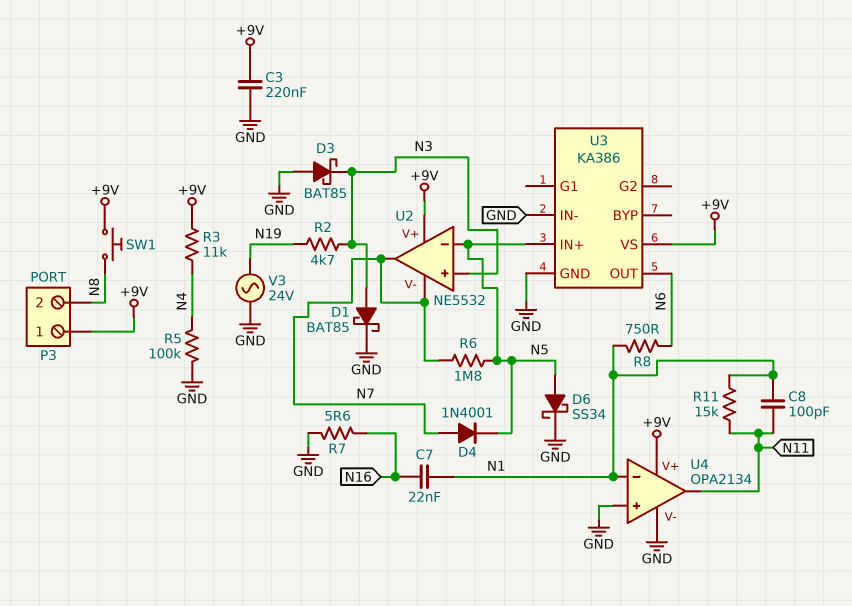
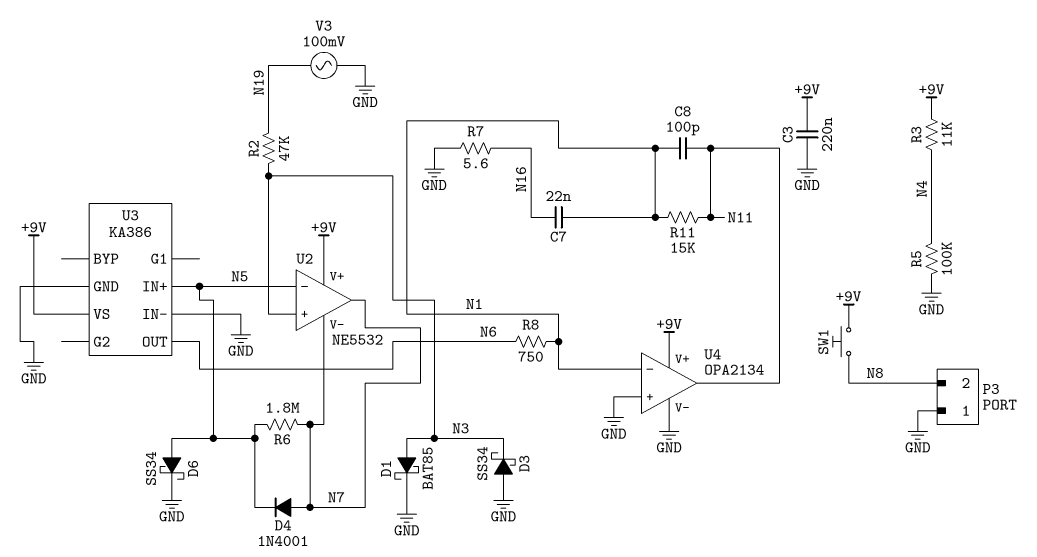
D3: schottky BAT85 (A GND, K N3) -> schottky SS34 (A GND, K N3)
P3 pin 1: +9V -> GND
R2: 4.7k (N3, N19) -> 47k (N3, N19)
V3: AC 24V (GND, N19) -> AC 100mV (GND, N19)

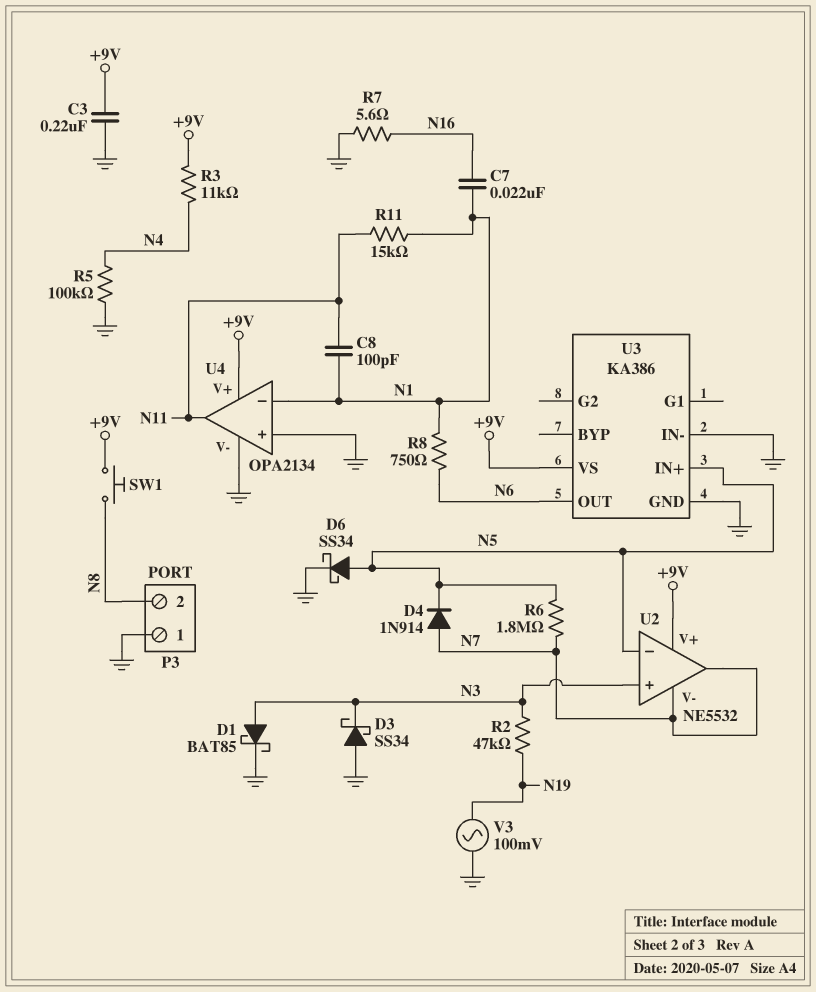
D4: diode 1N4001 (A N7, K N5) -> diode 1N914 (A N7, K N5)

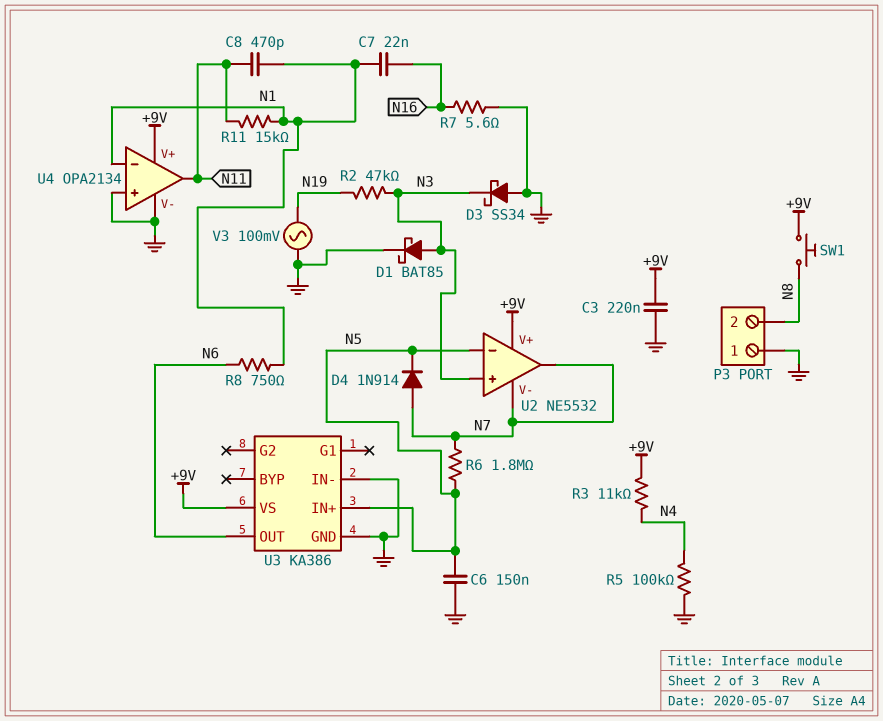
C6: none -> 150nF (GND, N5)
C8: 100pF (N1, N11) -> 470pF (N1, N11)
D6: schottky SS34 (A N5, K GND) -> none

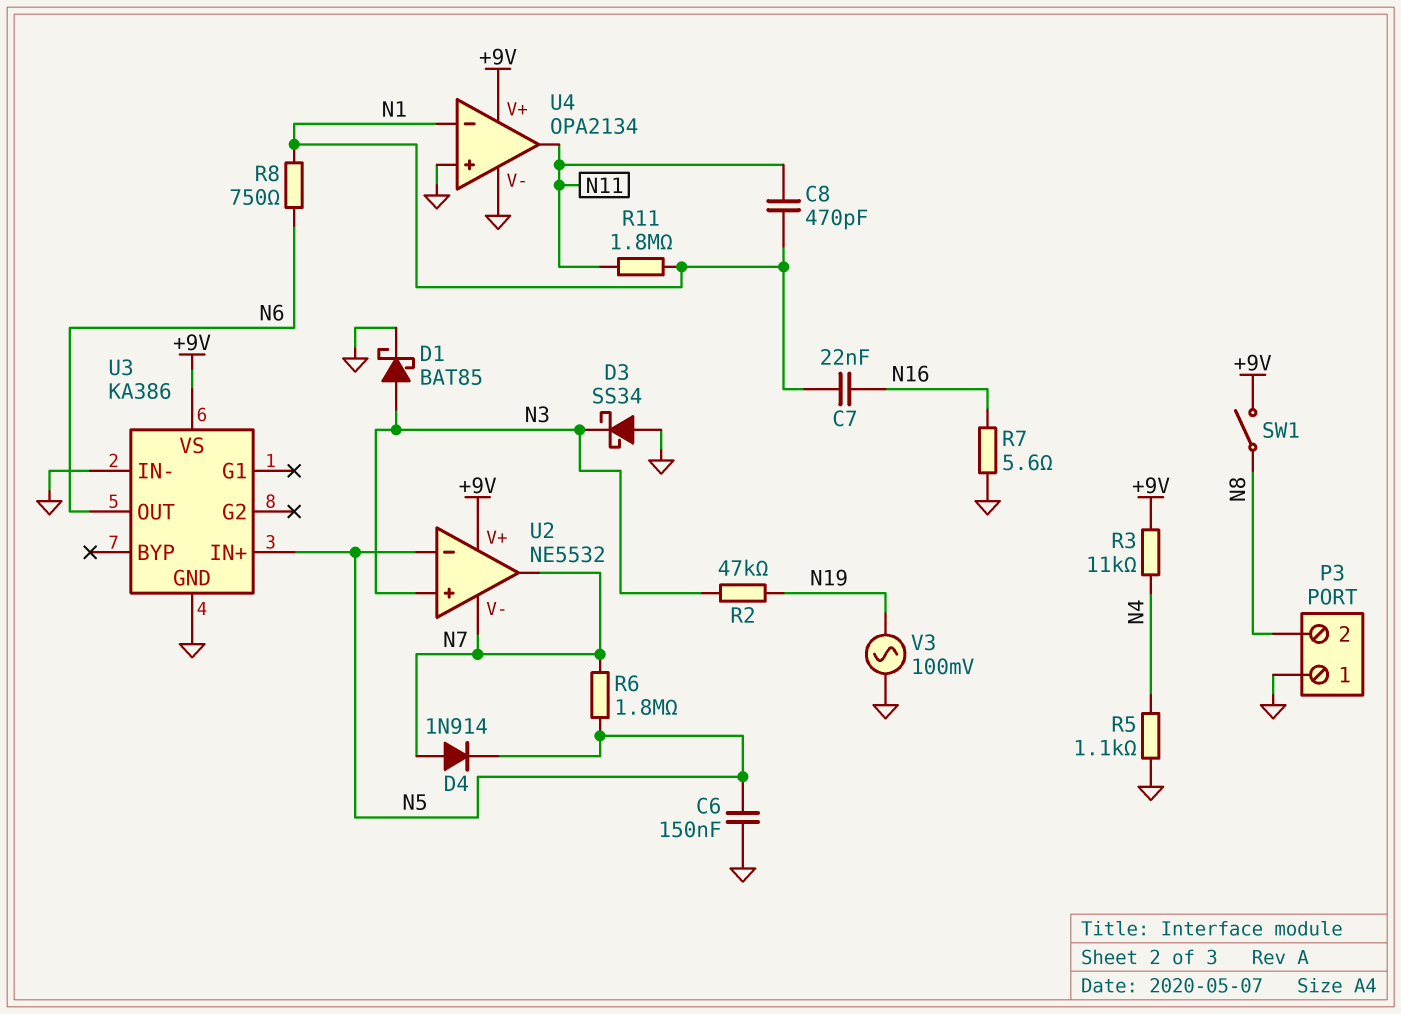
C3: 220nF (+9V, GND) -> none
R5: 100k (GND, N4) -> 1.1k (GND, N4)
R11: 15k (N1, N11) -> 1.8M (N1, N11)
SW1: button (+9V, N8) -> switch (+9V, N8)

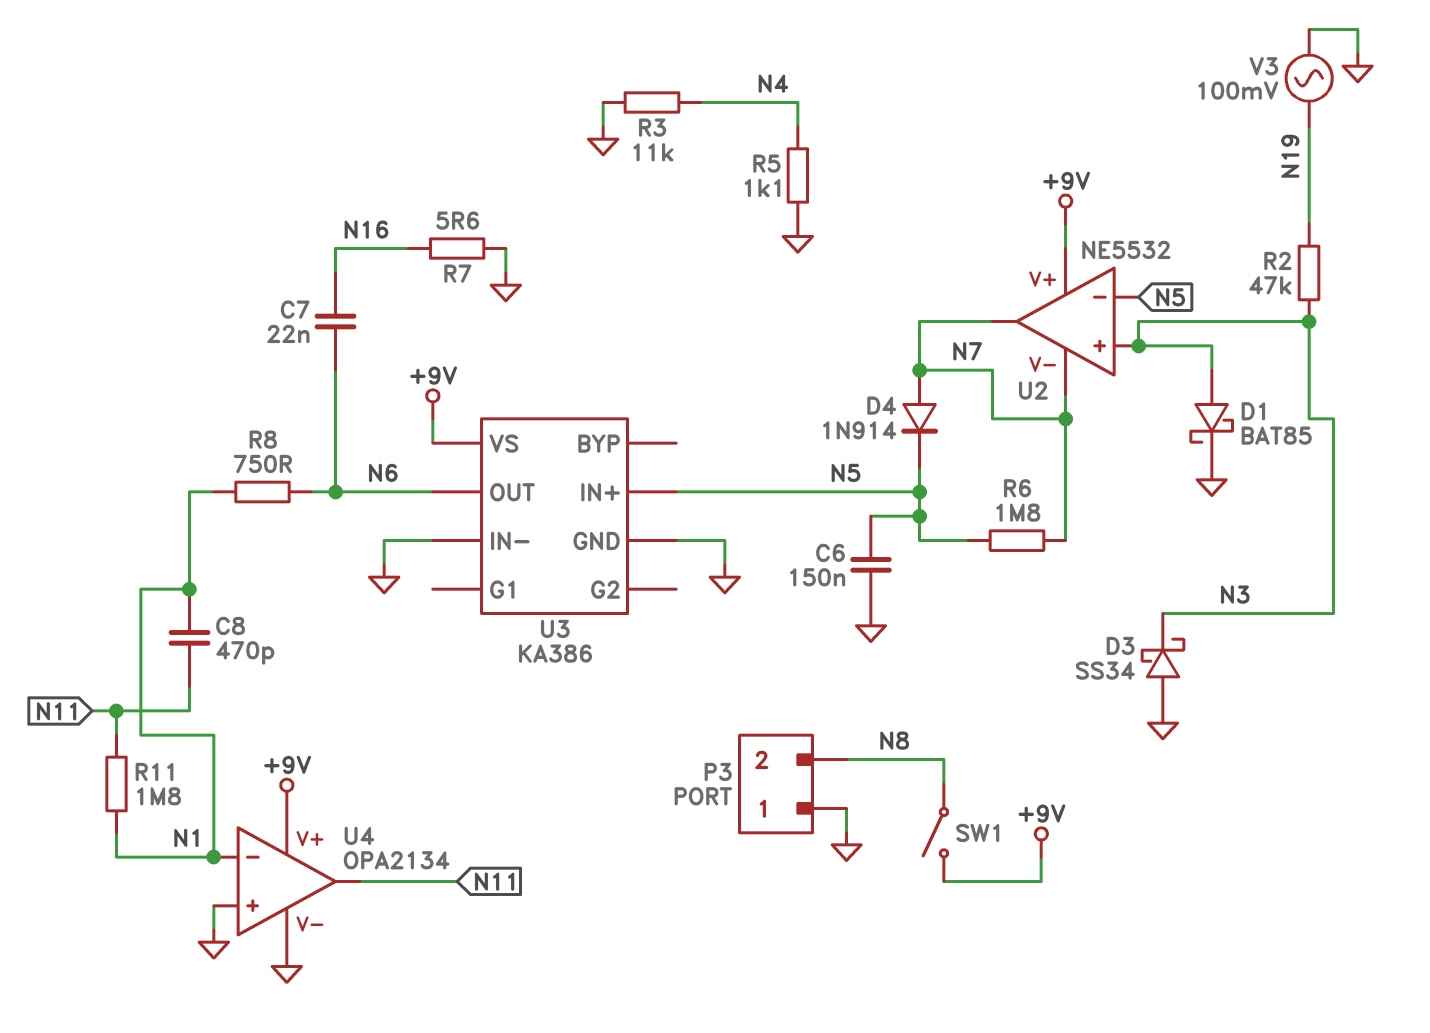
C7: 22nF (N1, N16) -> 22nF (N6, N16)
R3: 11k (+9V, N4) -> 11k (GND, N4)

